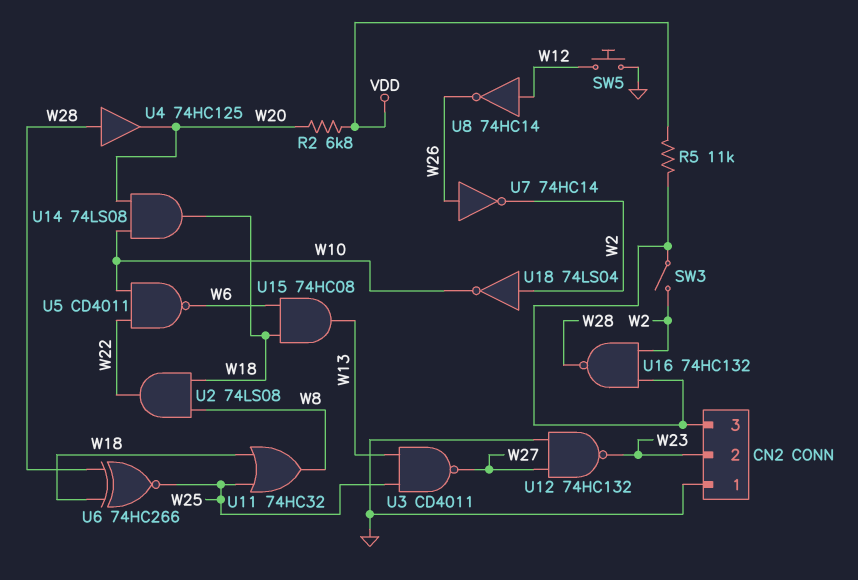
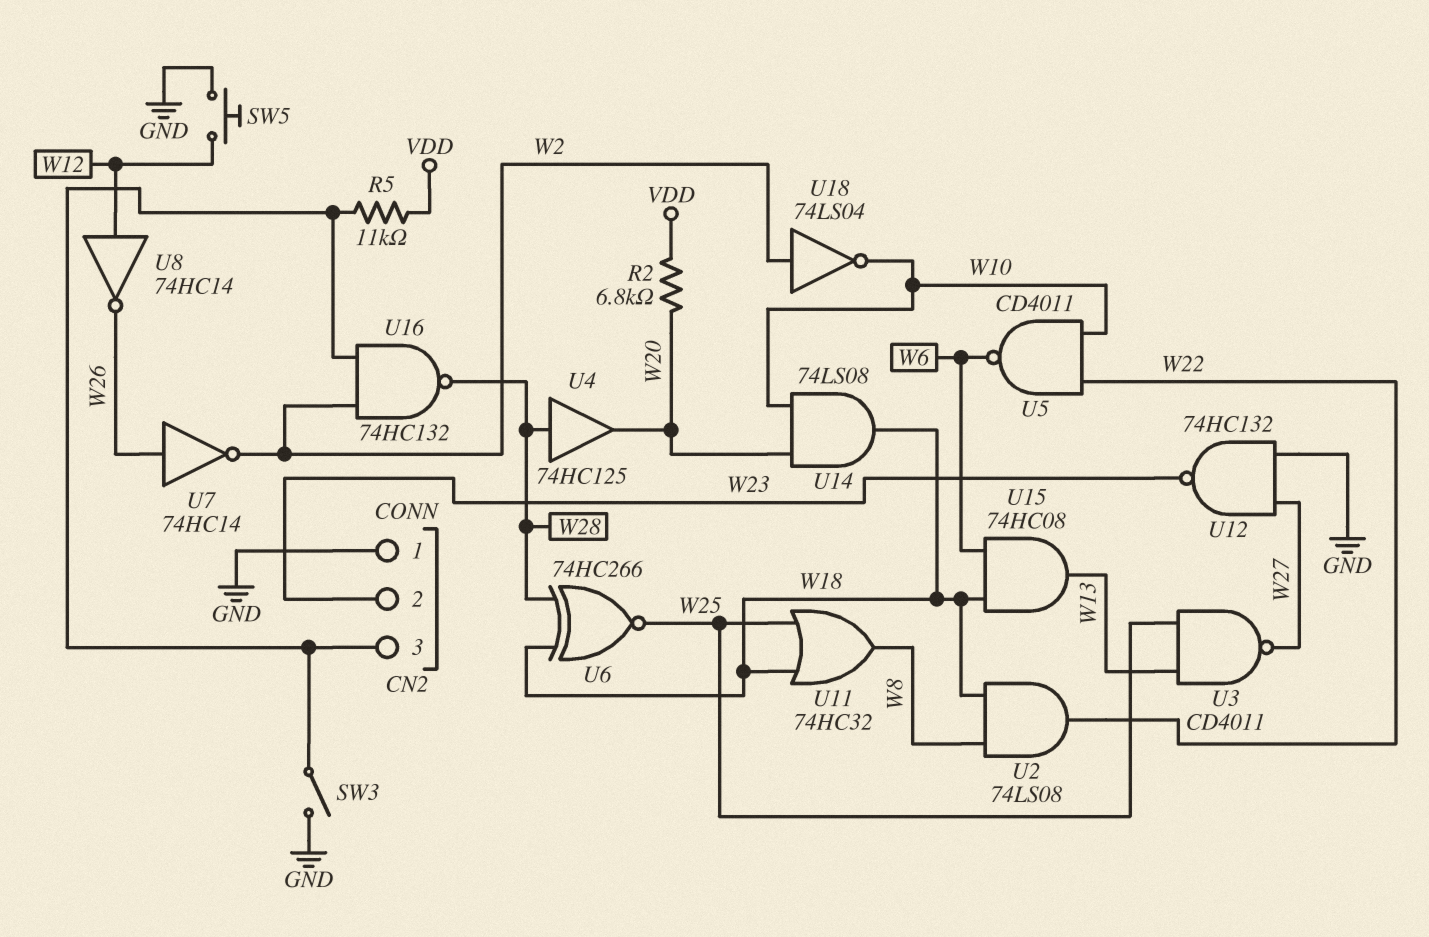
SW3: switch (CN2/3, W2) -> switch (CN2/3, GND)

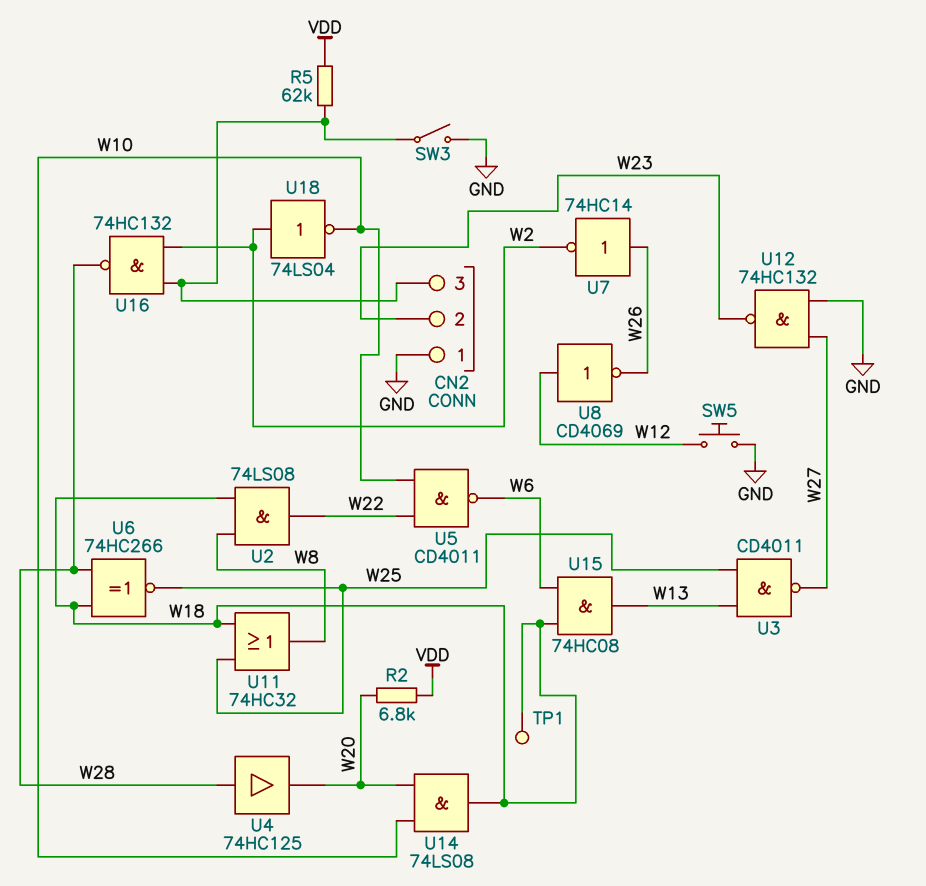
R5: 11k (CN2/3, VDD) -> 62k (CN2/3, VDD)
TP1: none -> test point (W18)
U8: NOT 74HC14 (in W12, out W26) -> NOT CD4069 (in W12, out W26)

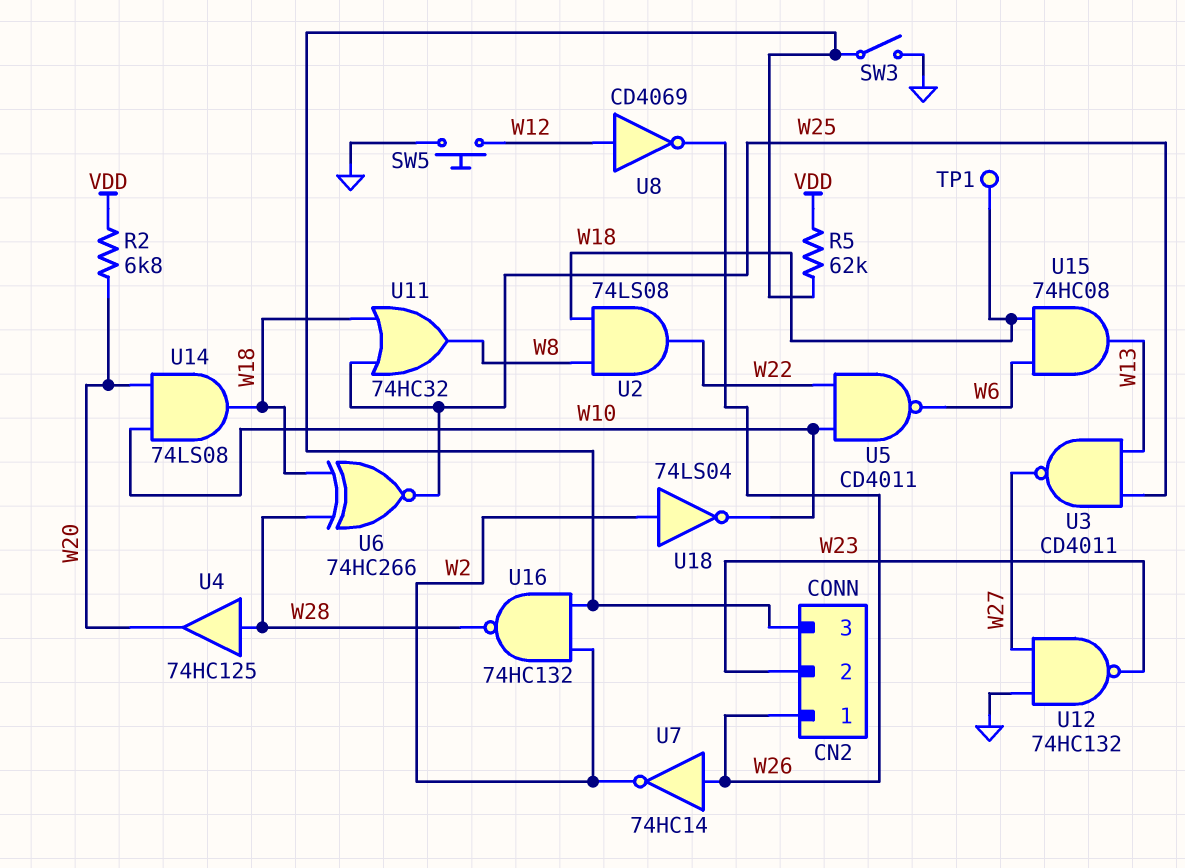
CN2 pin 1: GND -> W26

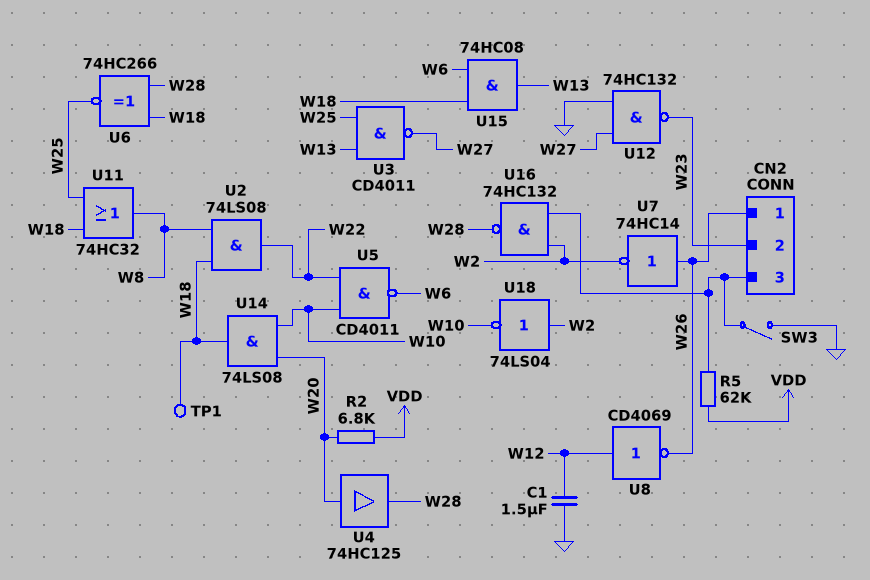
C1: none -> 1.5uF (GND, W12)
SW5: button (GND, W12) -> none
U4: buffer 74HC125 (in W28, out W20) -> buffer 74HC125 (in W20, out W28)

